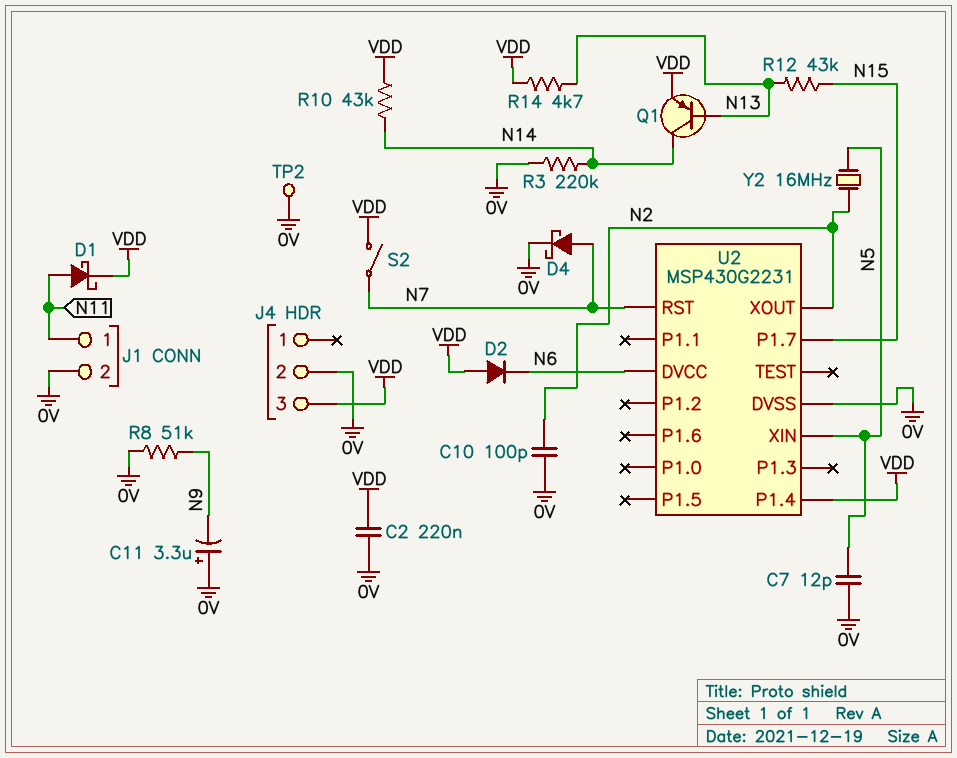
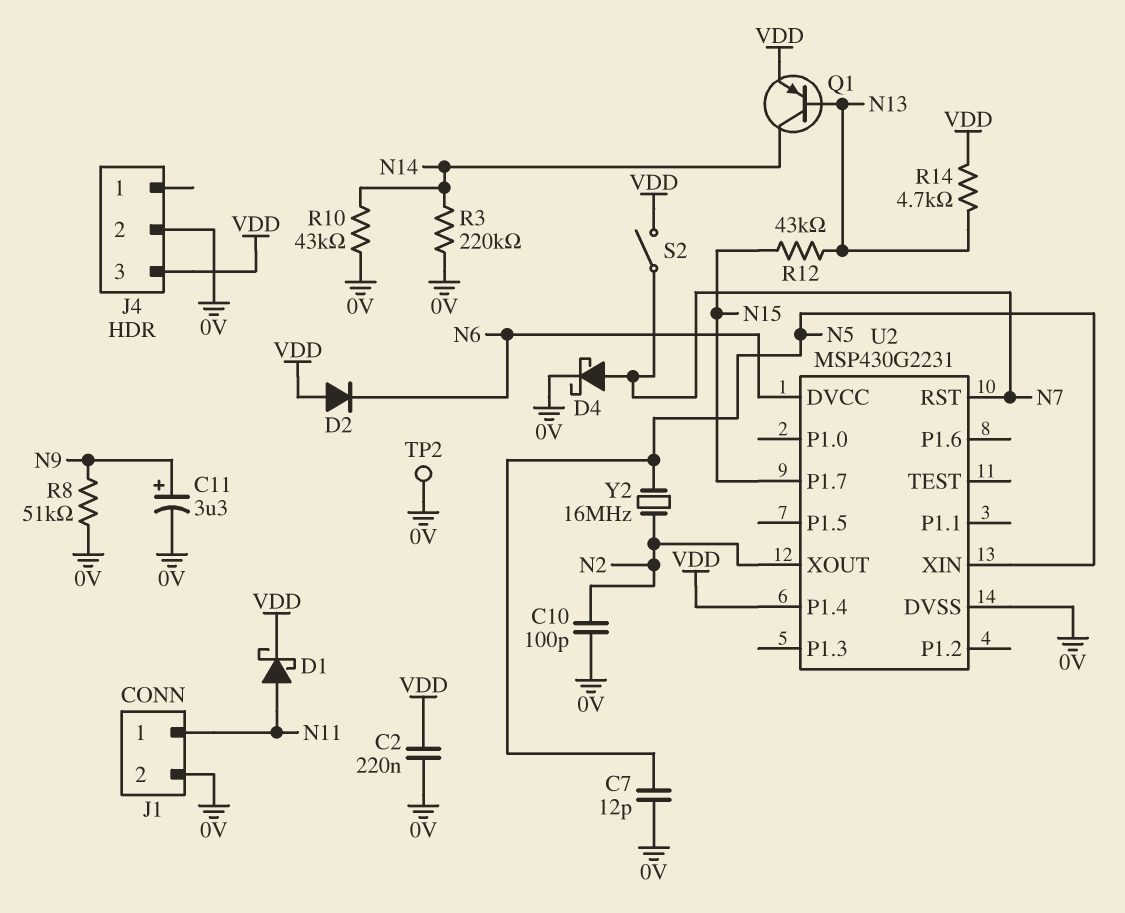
C11: 3.3uF (plus 0V, minus N9) -> 3.3uF (plus N9, minus 0V)
R10: 43k (N14, VDD) -> 43k (0V, N14)

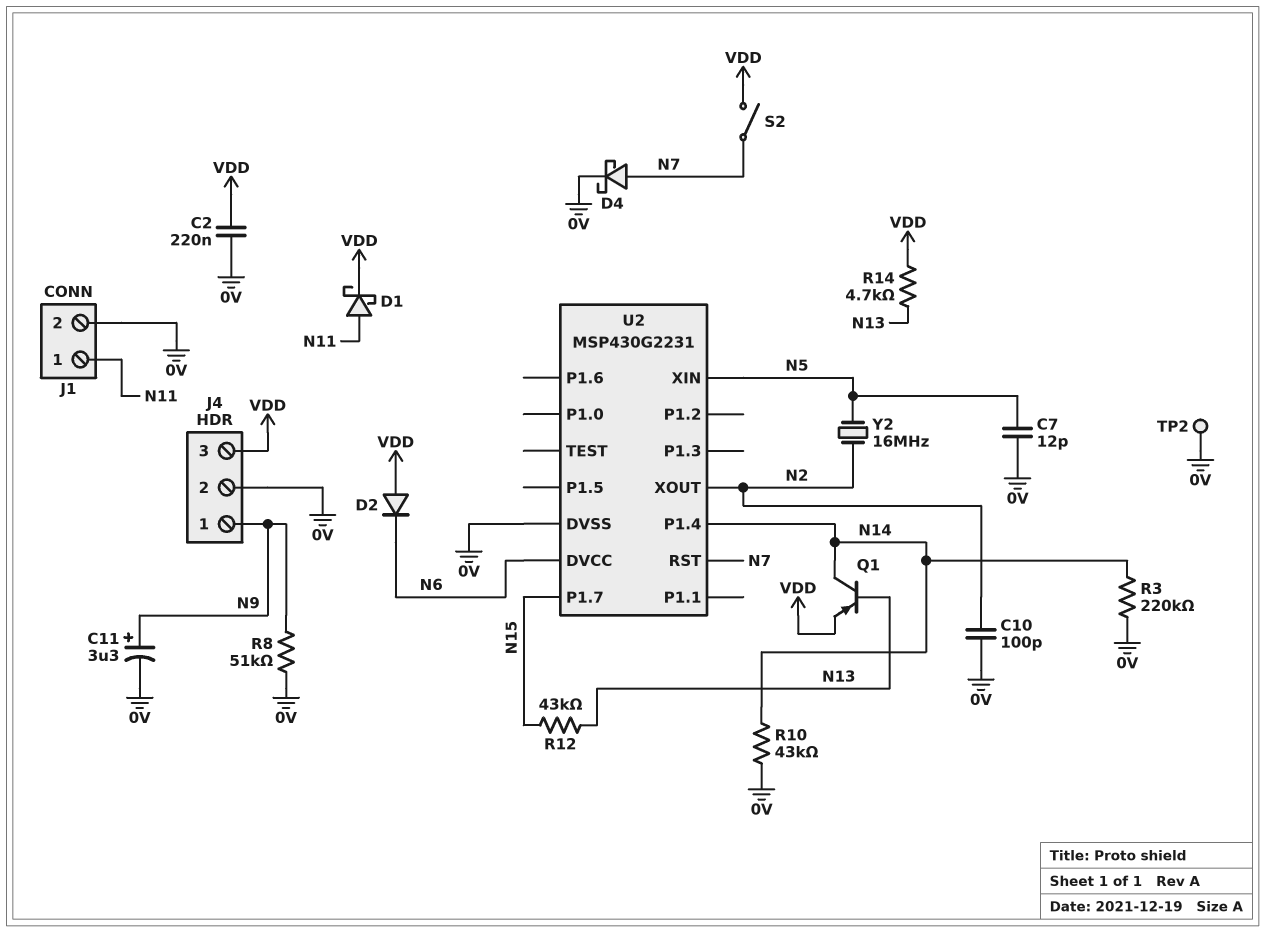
J4 pin 1: none -> N9
U2 pin P1.4: VDD -> N14

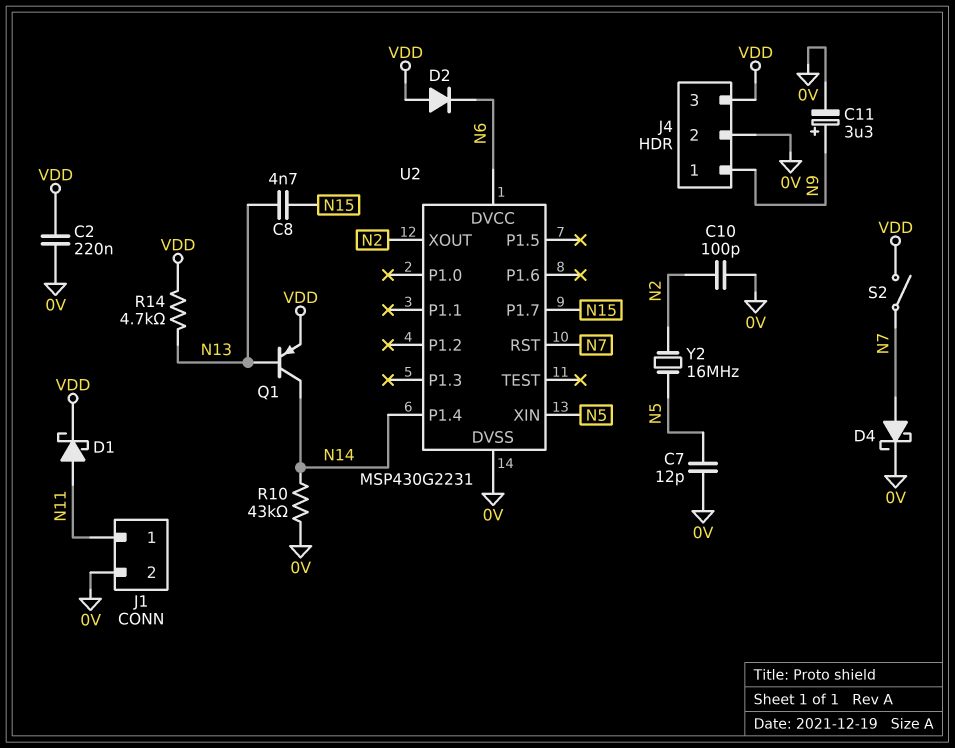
C8: none -> 4.7nF (N13, N15)
R3: 220k (0V, N14) -> none
R8: 51k (0V, N9) -> none
R12: 43k (N13, N15) -> none
TP2: test point (0V) -> none

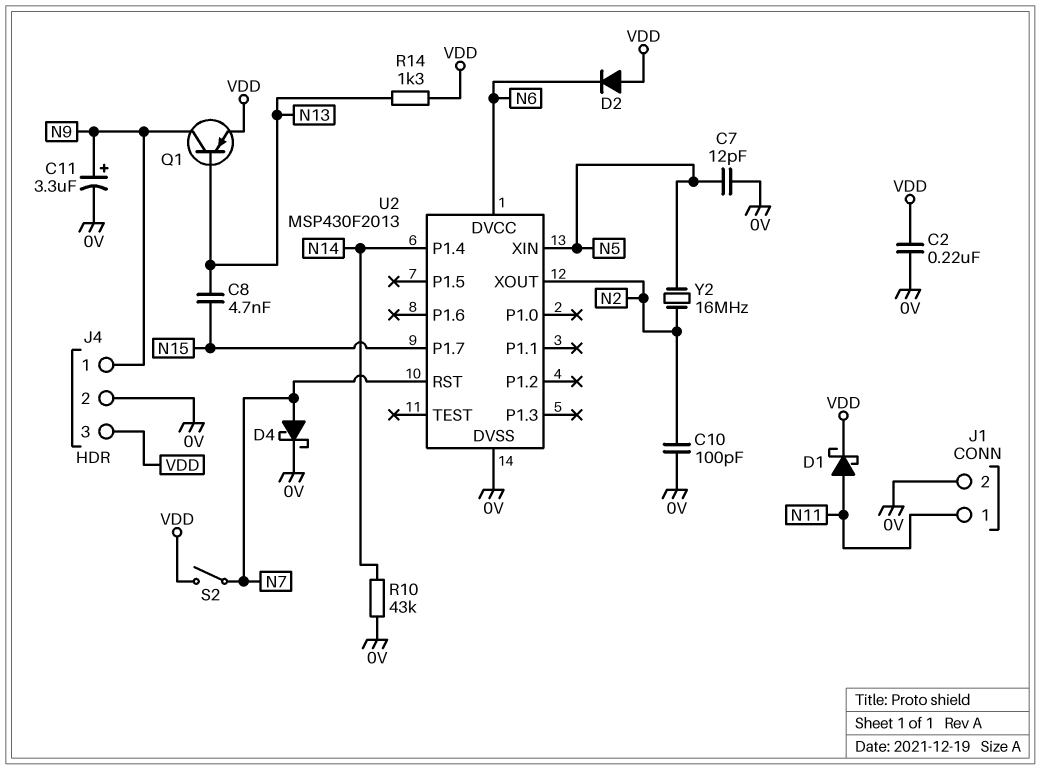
Q1: PNP (B N13, C N14, E VDD) -> PNP (B N13, C N9, E VDD)
R14: 4.7k (N13, VDD) -> 1.3k (N13, VDD)
U2: MSP430G2231 -> MSP430F2013

